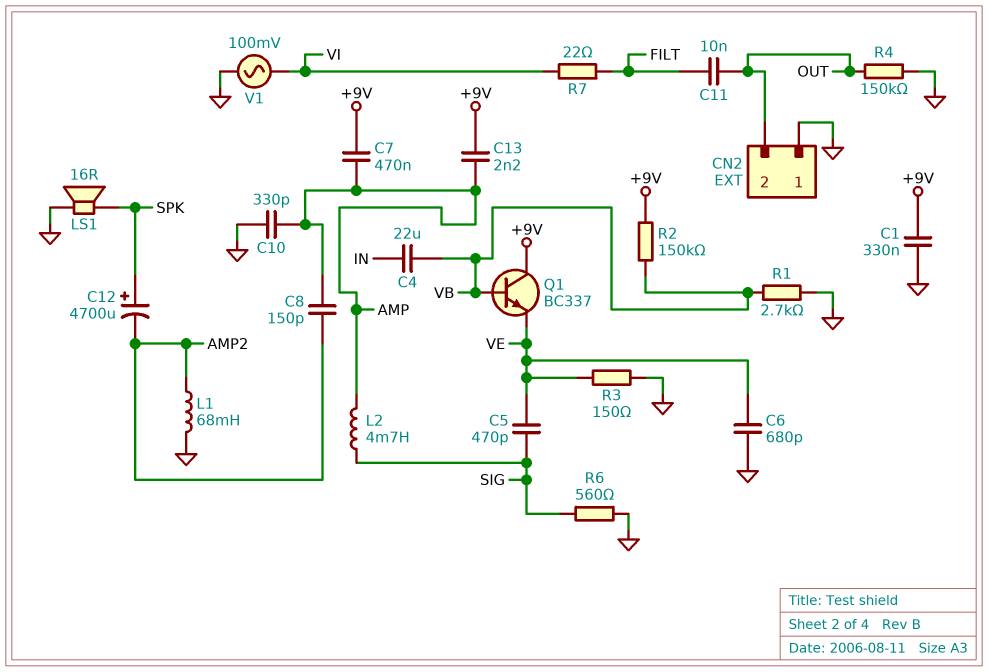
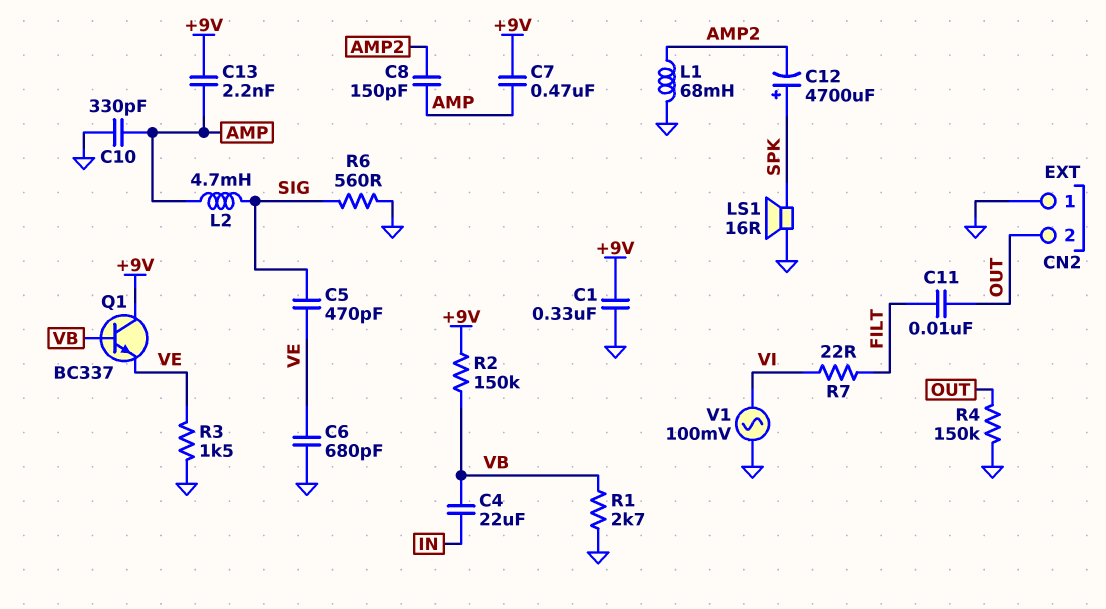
R3: 150 (GND, VE) -> 1.5k (GND, VE)

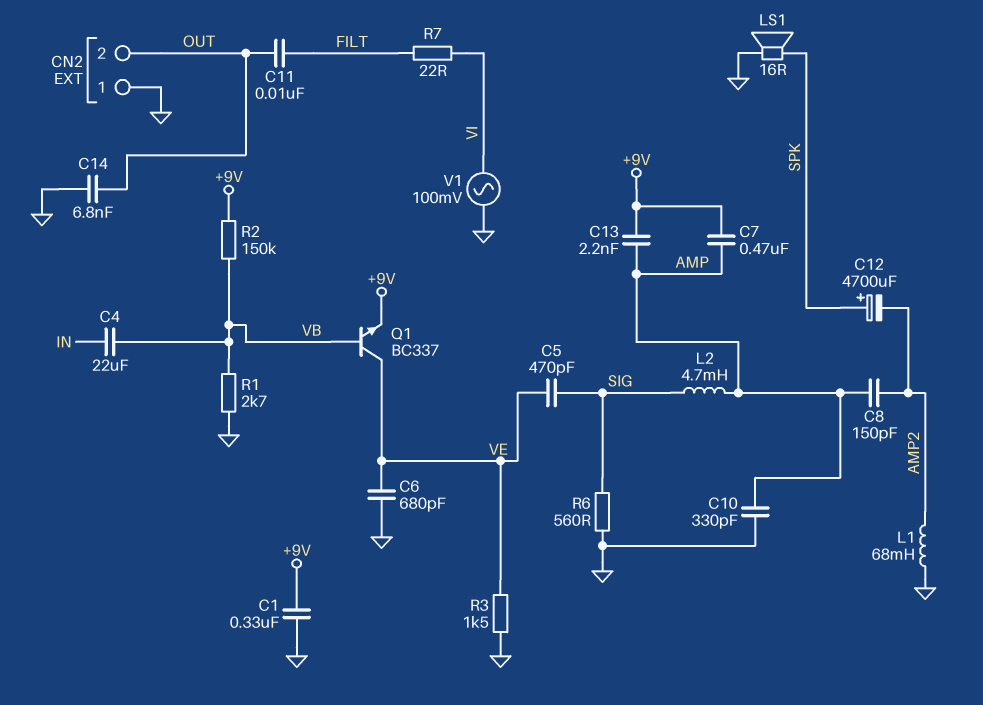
C14: none -> 6.8nF (GND, OUT)
Q1: NPN BC337 (B VB, C +9V, E VE) -> NPN BC337 (B VB, C VE, E +9V)
R4: 150k (GND, OUT) -> none

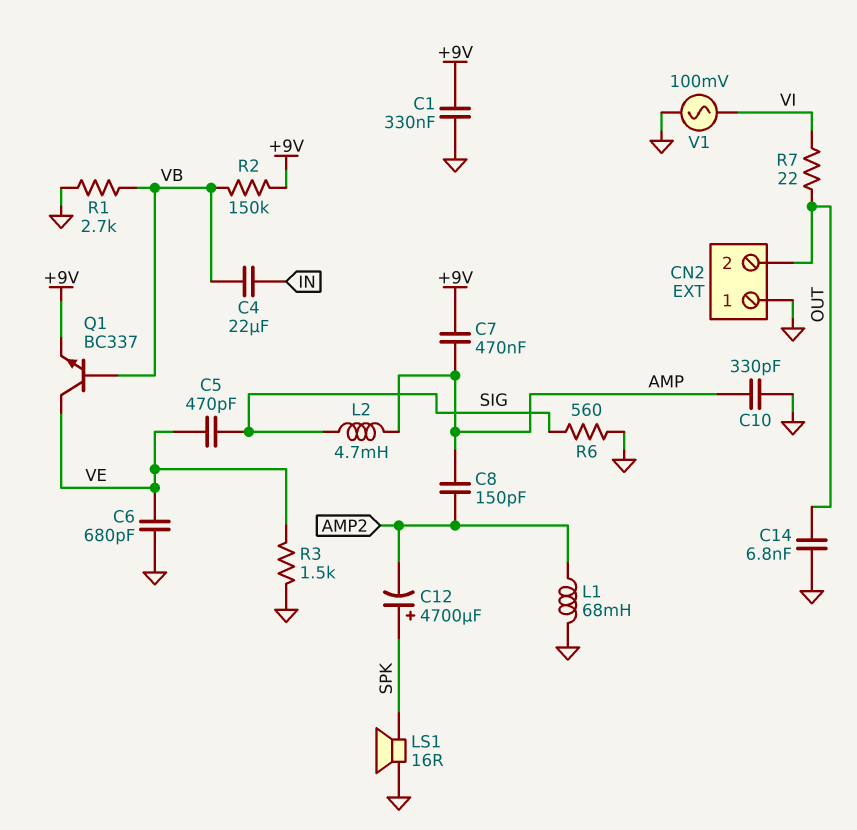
C11: 10nF (FILT, OUT) -> none
C13: 2.2nF (+9V, AMP) -> none
R7: 22 (FILT, VI) -> 22 (OUT, VI)

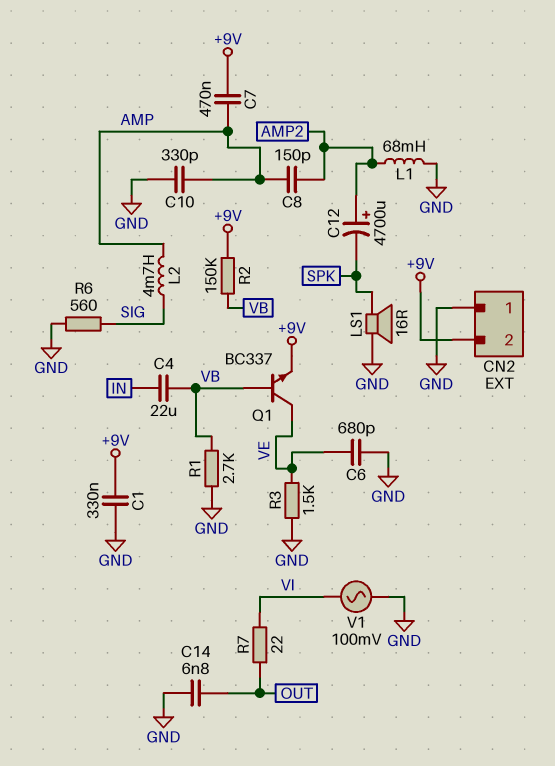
C5: 470pF (SIG, VE) -> none
C12: 4700uF (plus SPK, minus AMP2) -> 4700uF (plus AMP2, minus SPK)
CN2 pin 2: OUT -> +9V

